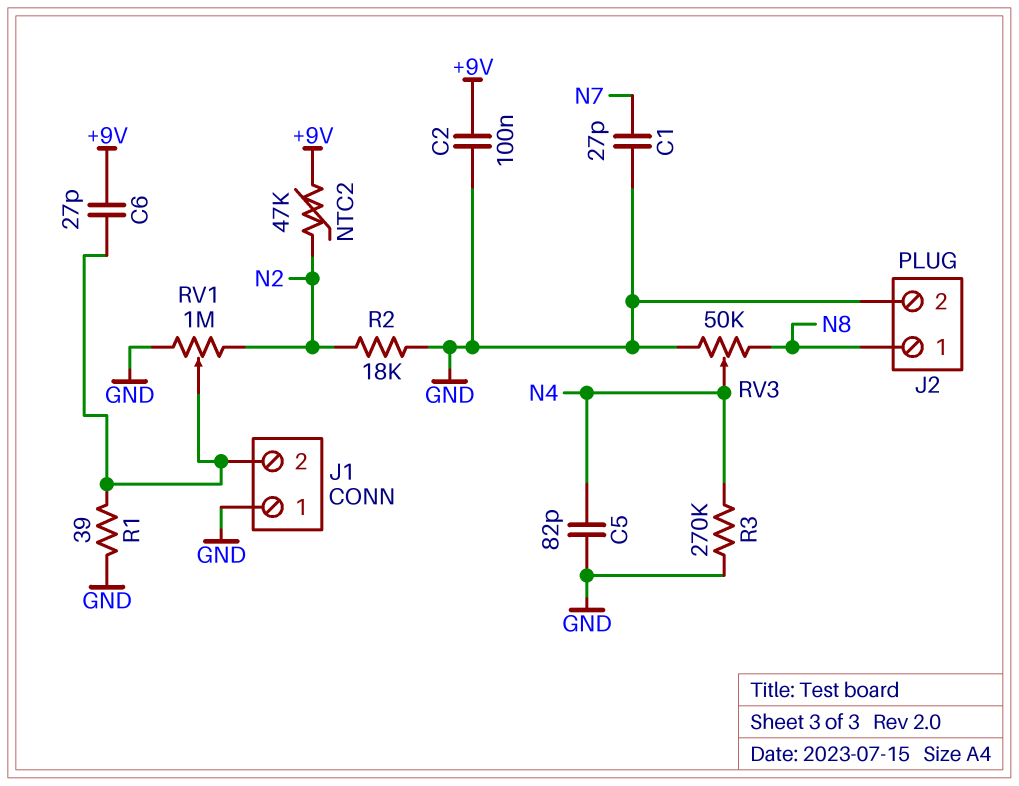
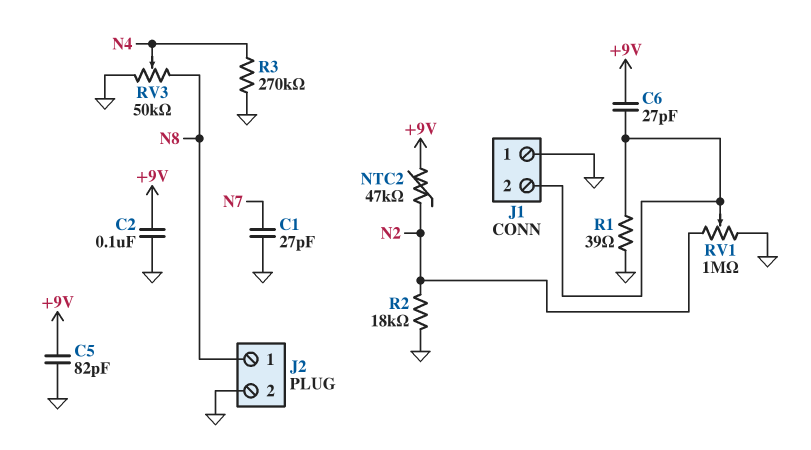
C5: 82pF (GND, N4) -> 82pF (+9V, GND)

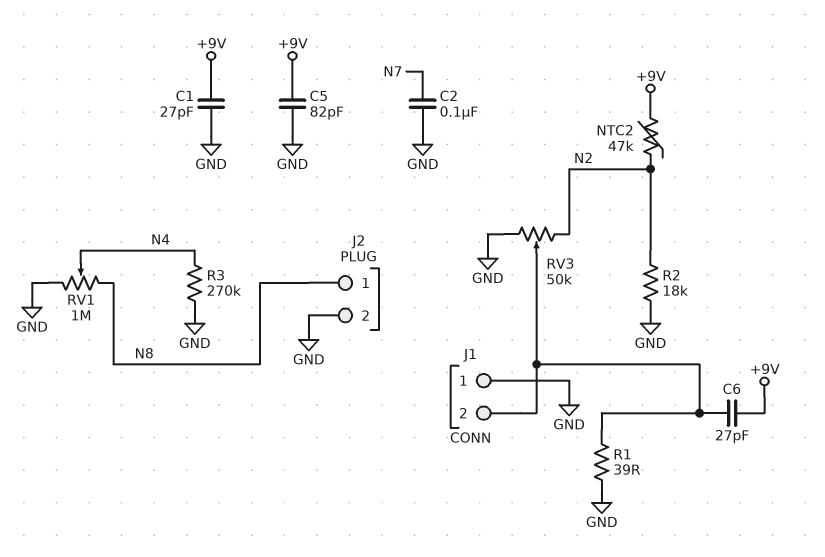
C1: 27pF (GND, N7) -> 27pF (+9V, GND)
C2: 100nF (+9V, GND) -> 100nF (GND, N7)
RV1: 1M (GND, N2, wiper J1/2) -> 1M (GND, N8, wiper N4)
RV3: 50k (GND, N8, wiper N4) -> 50k (GND, N2, wiper J1/2)

